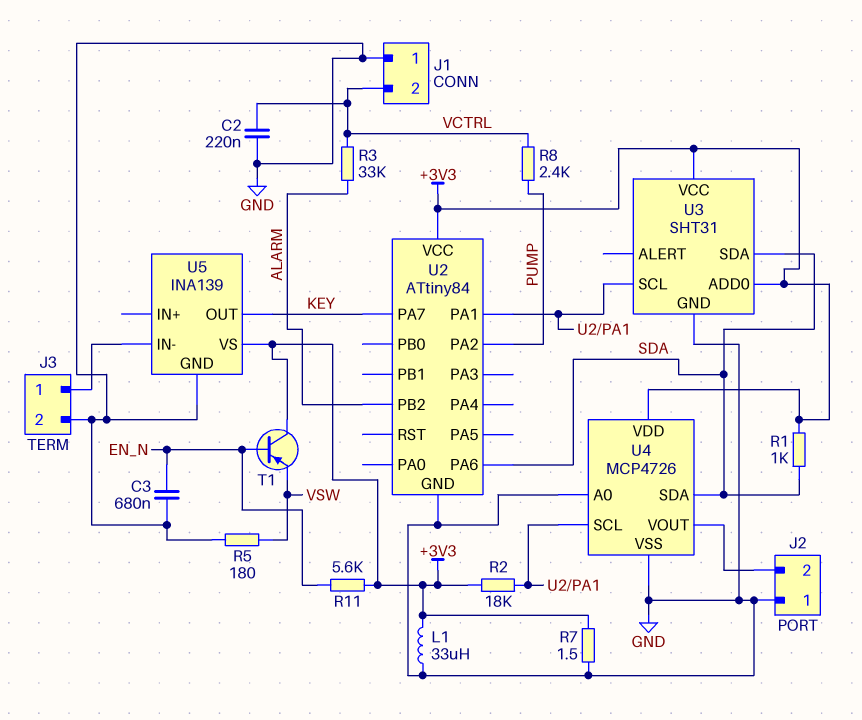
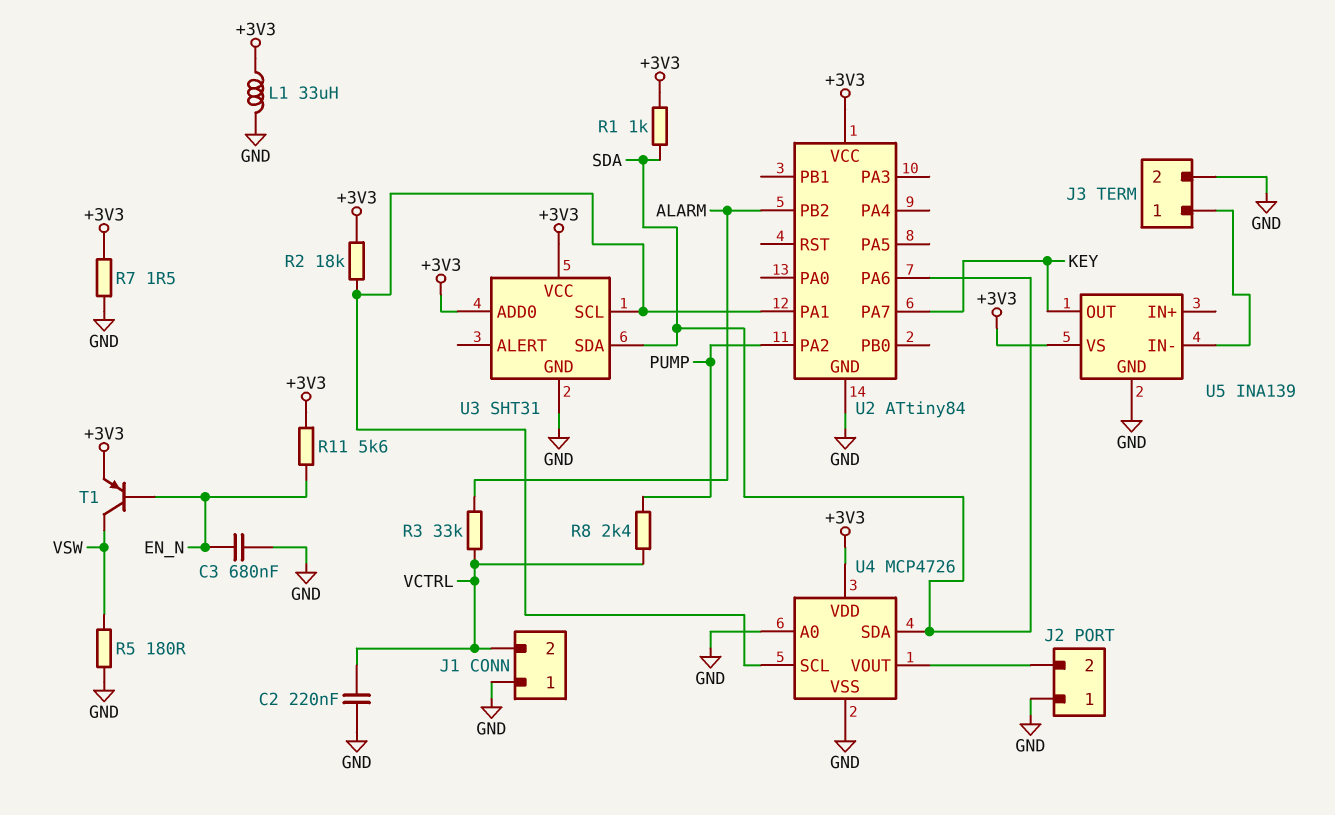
T1: PNP (B EN_N, C +3V3, E VSW) -> PNP (B EN_N, C VSW, E +3V3)

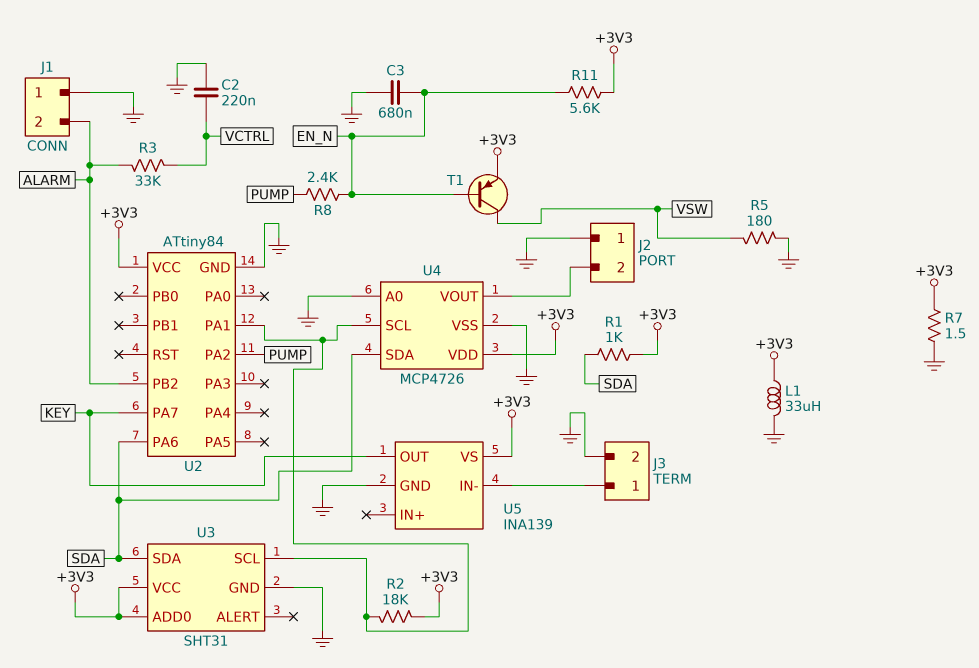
J1 pin 2: VCTRL -> ALARM
R8: 2.4k (PUMP, VCTRL) -> 2.4k (EN_N, PUMP)

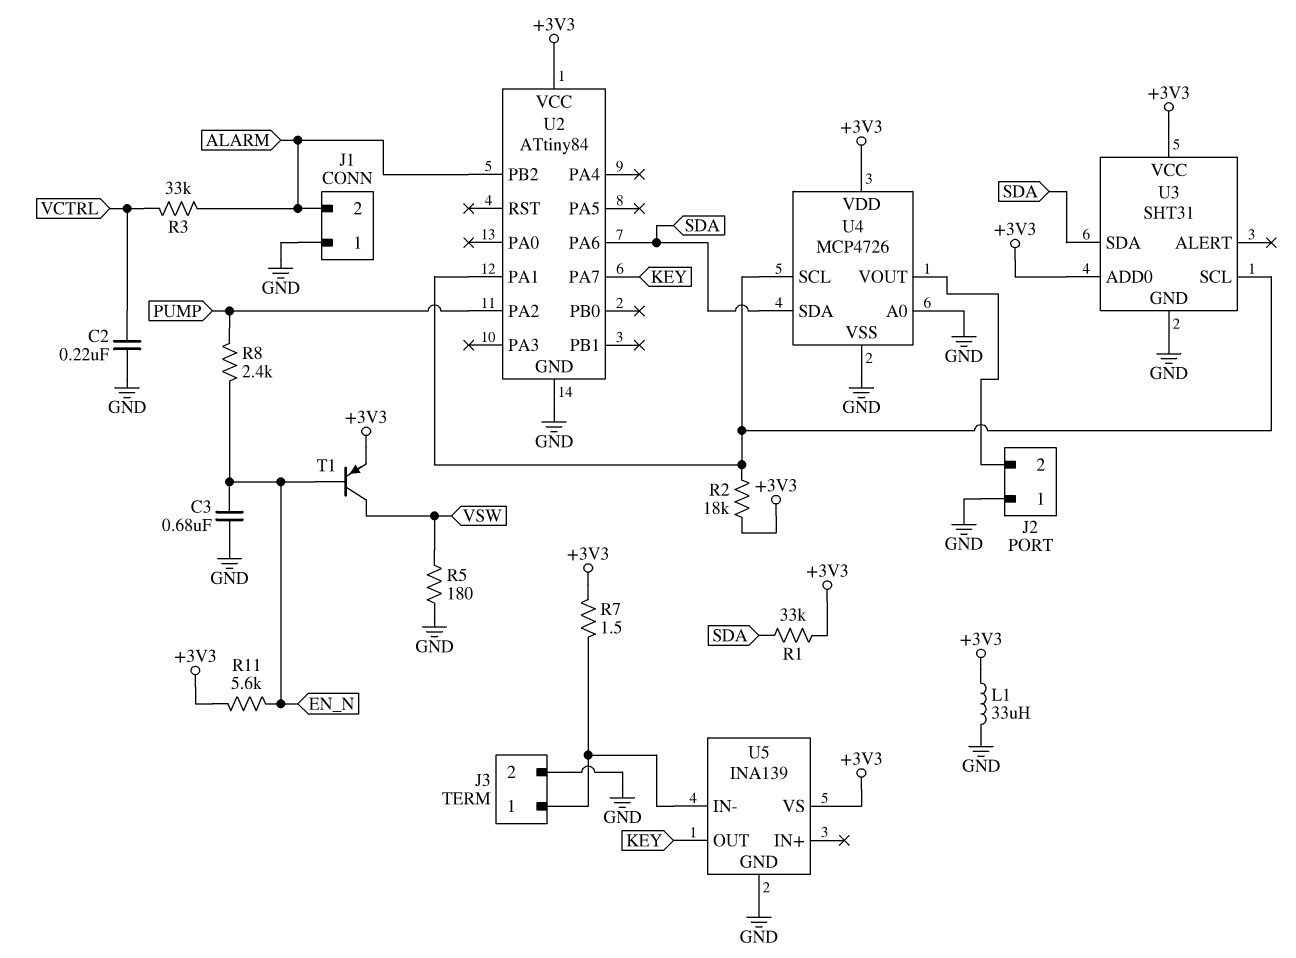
R1: 1k (+3V3, SDA) -> 33k (+3V3, SDA)
R7: 1.5 (+3V3, GND) -> 1.5 (+3V3, J3/1)

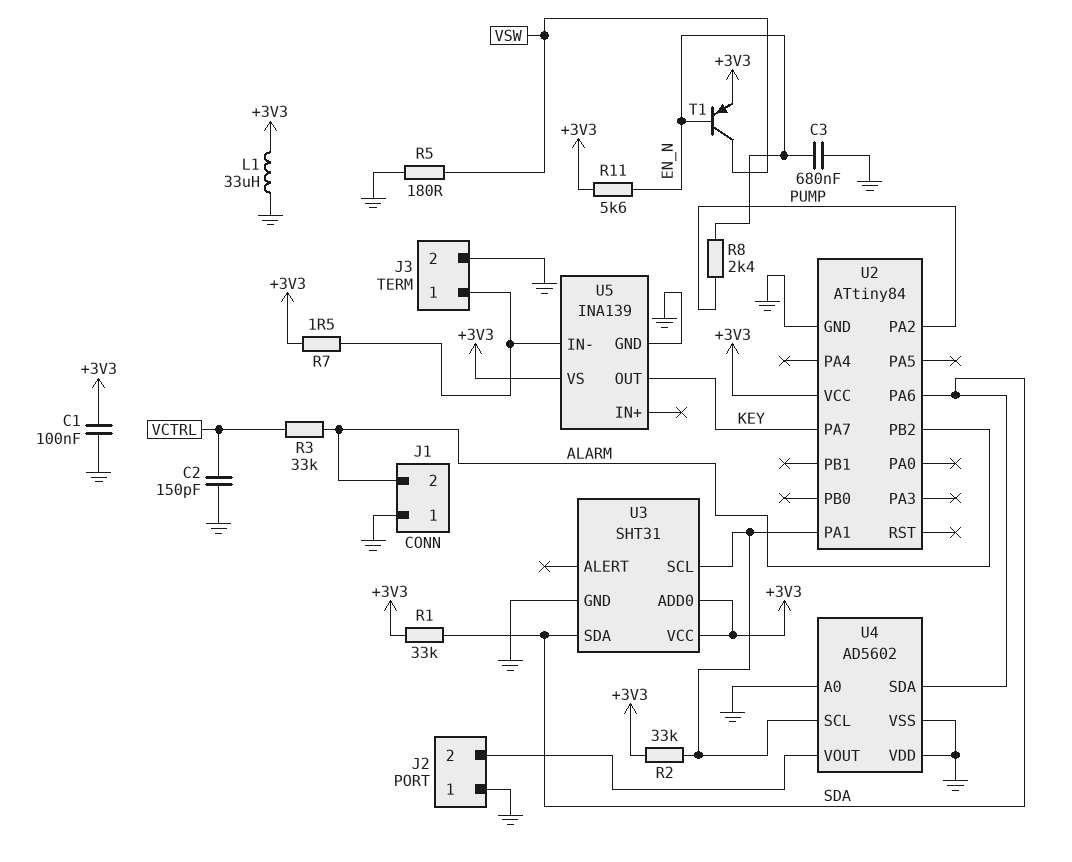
C1: none -> 100nF (+3V3, GND)
C2: 220nF (GND, VCTRL) -> 150pF (GND, VCTRL)
R2: 18k (+3V3, U2/PA1) -> 33k (+3V3, U2/PA1)
U4: MCP4726 -> AD5602
U4 pin VDD: +3V3 -> GND

